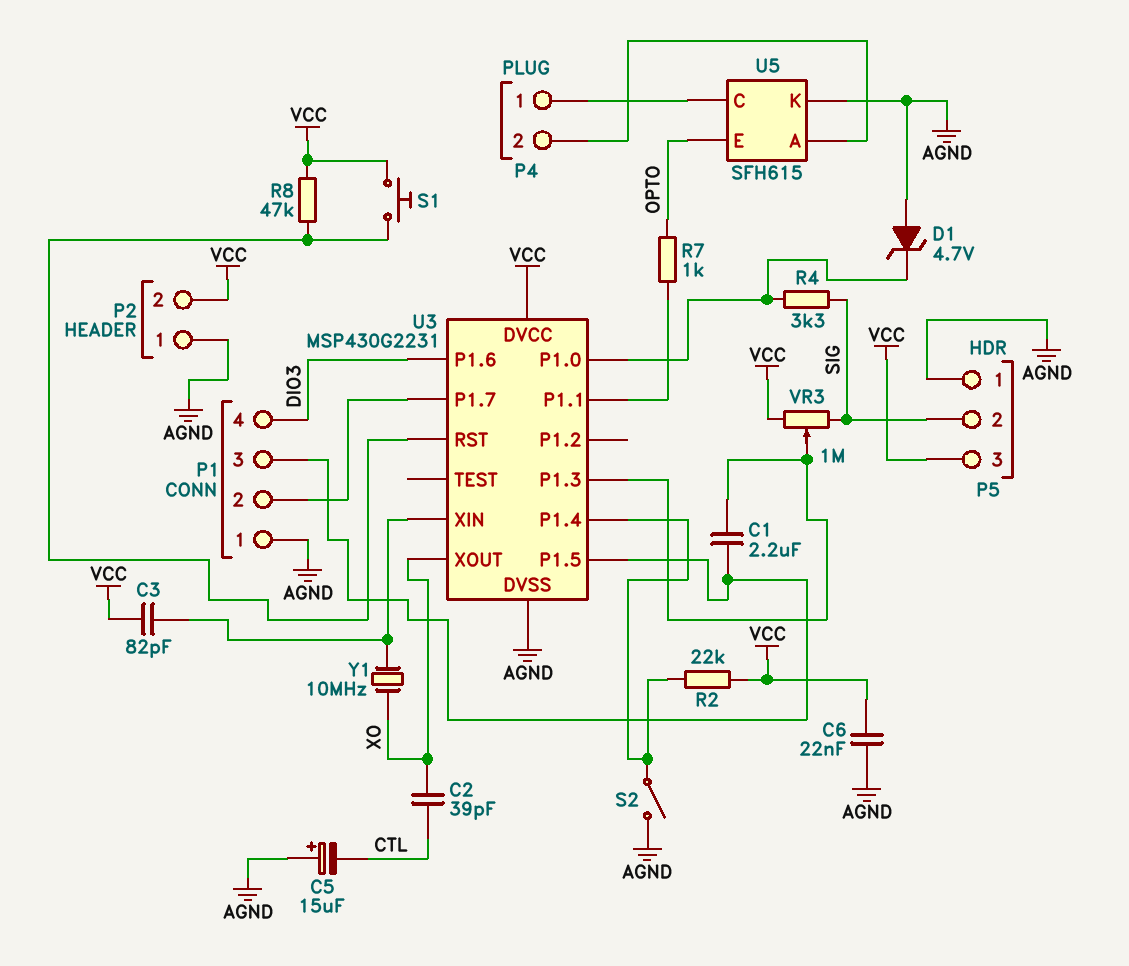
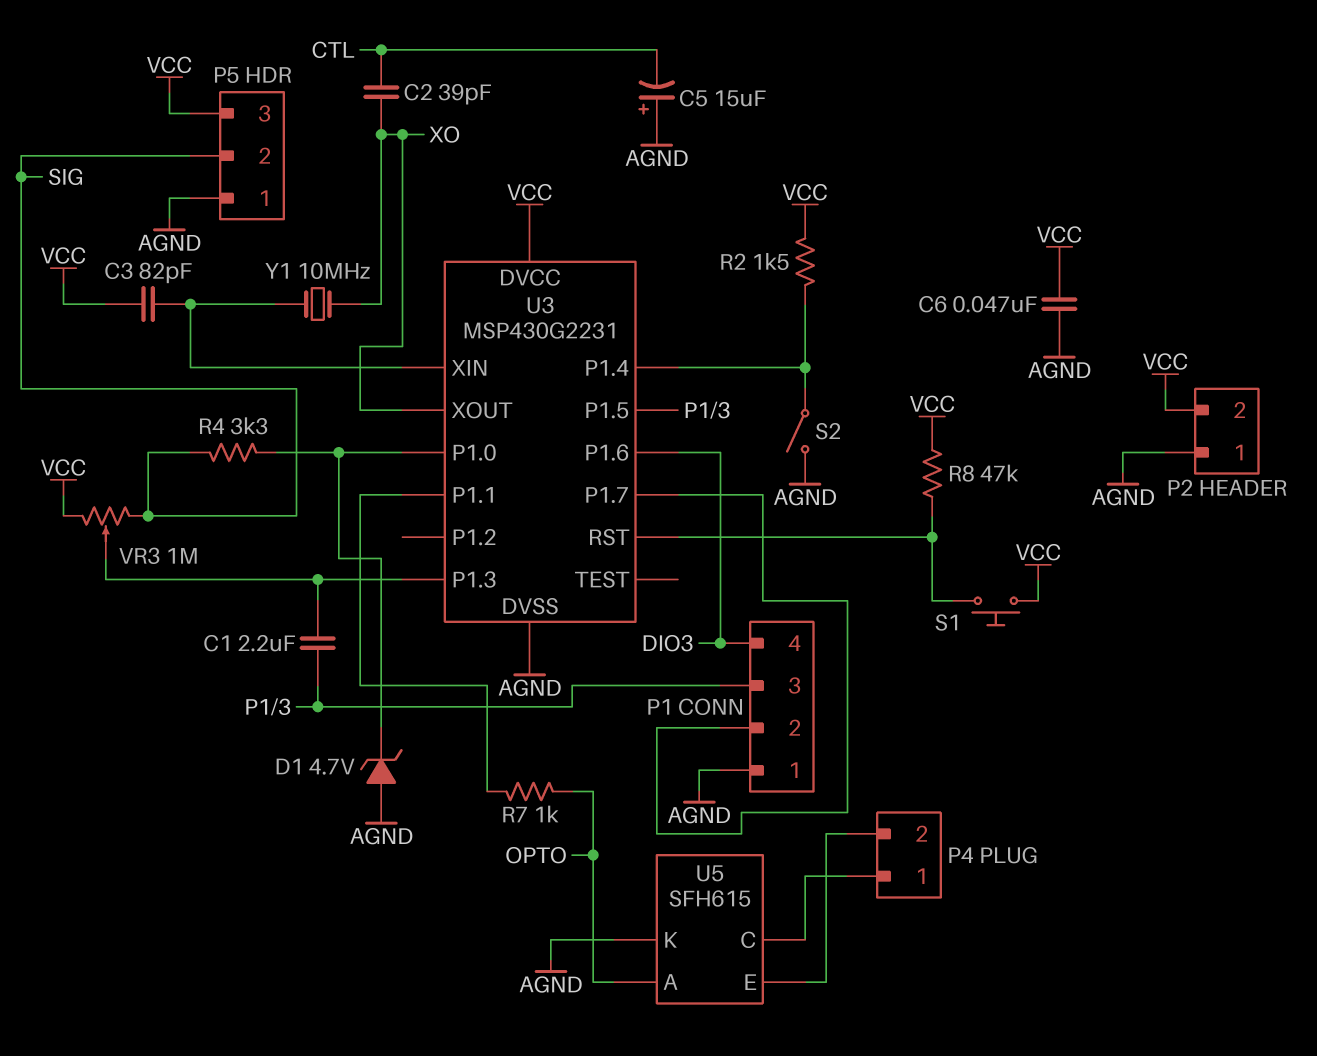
C6: 22nF (AGND, VCC) -> 47nF (AGND, VCC)
R2: 22k (U3/P1.4, VCC) -> 1.5k (U3/P1.4, VCC)
U5 pin A: P4/2 -> OPTO
U5 pin E: OPTO -> P4/2

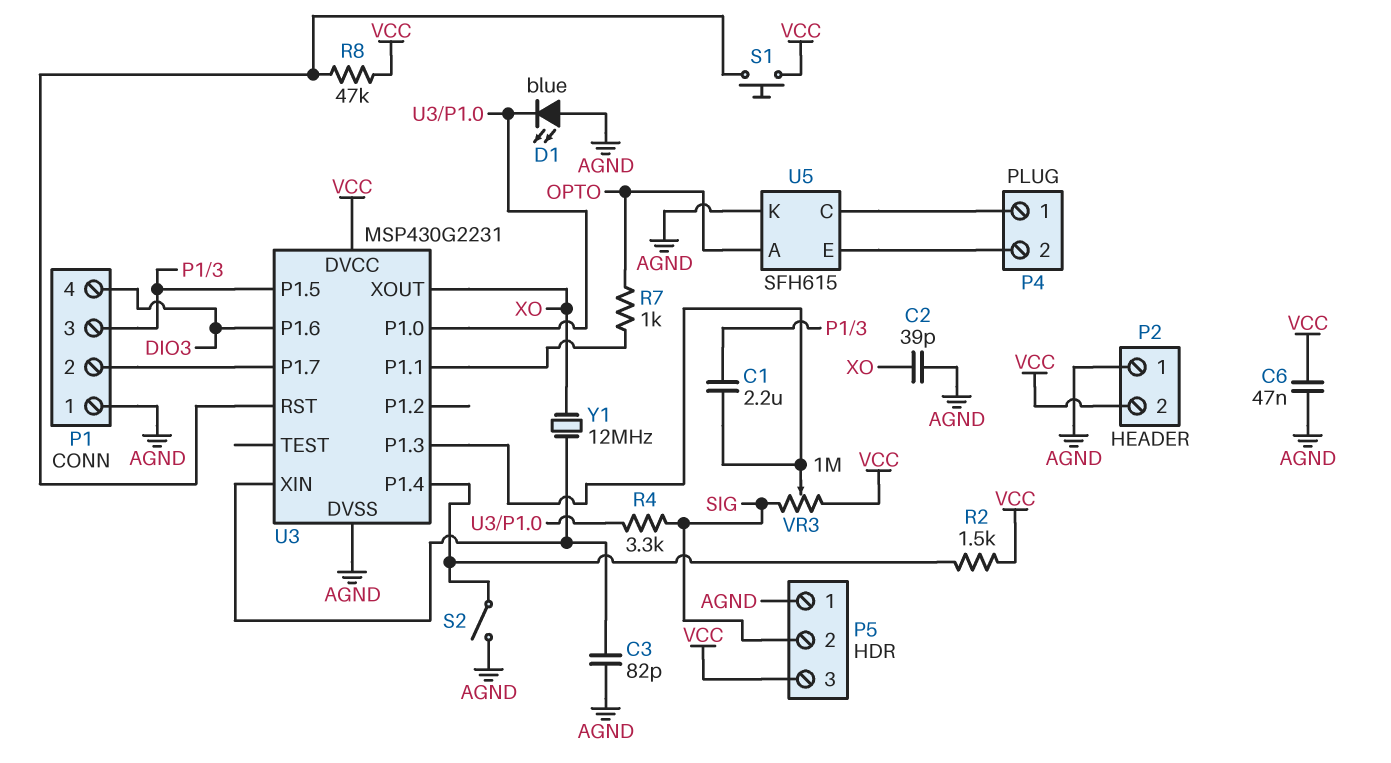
C2: 39pF (CTL, XO) -> 39pF (AGND, XO)
C3: 82pF (U3/XIN, VCC) -> 82pF (AGND, U3/XIN)
C5: 15uF (plus AGND, minus CTL) -> none
D1: zener 4.7V (A AGND, K U3/P1.0) -> LED blue (A AGND, K U3/P1.0)
Y1: 10MHz (U3/XIN, XO) -> 12MHz (U3/XIN, XO)

